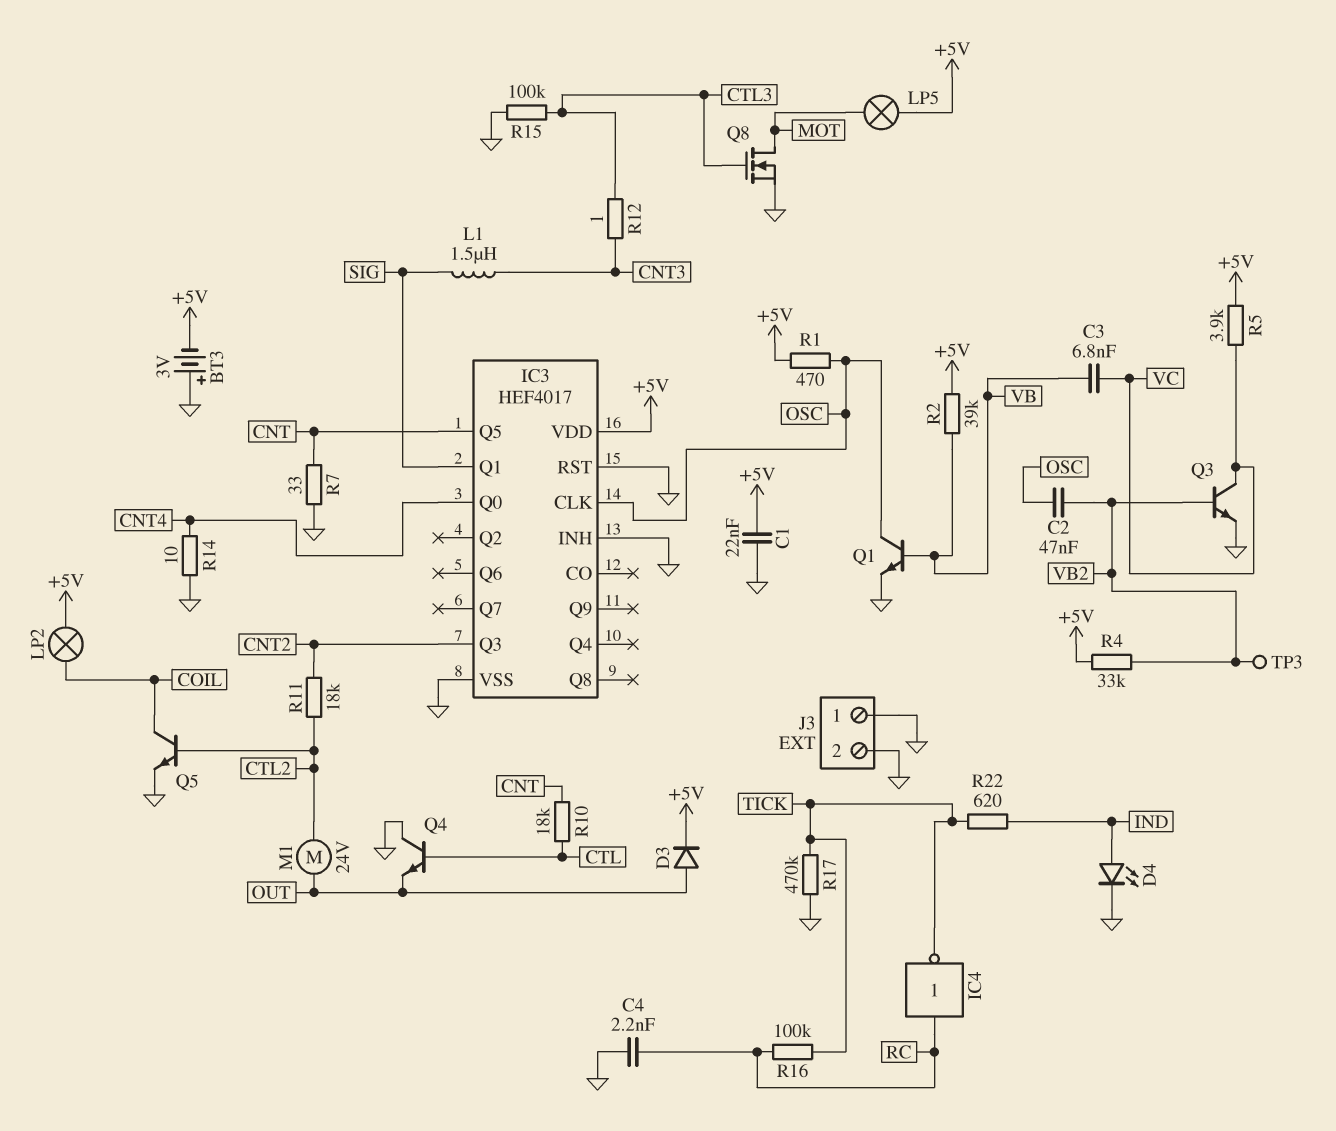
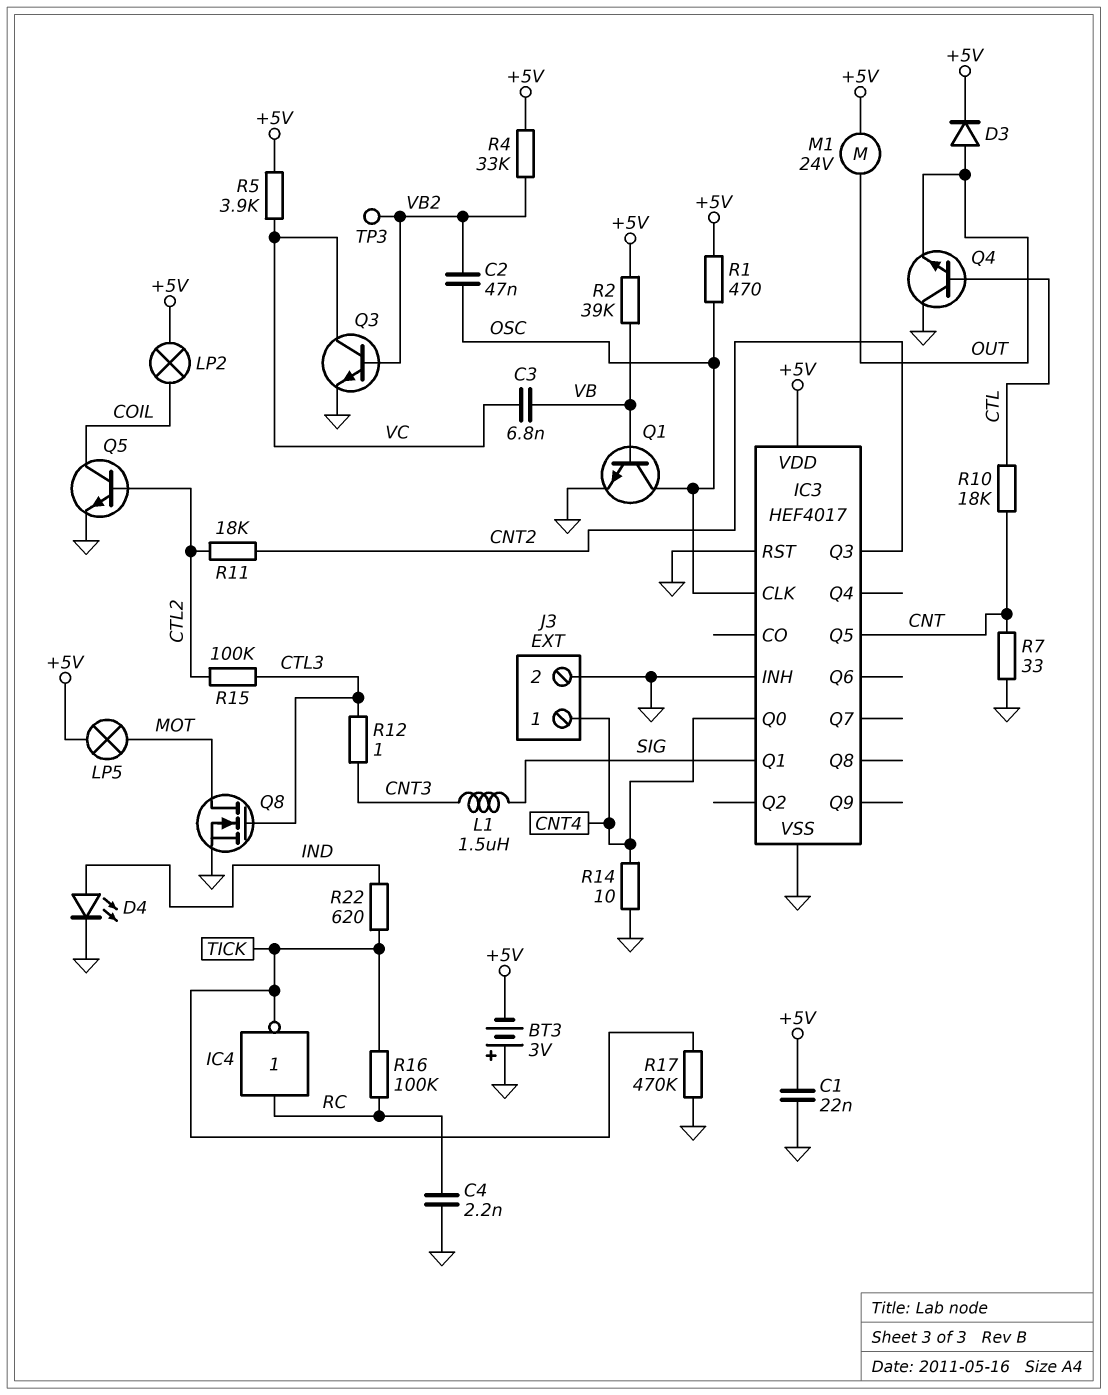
J3 pin 1: GND -> CNT4
M1: motor 24V (CTL2, OUT) -> motor 24V (+5V, OUT)
R15: 100k (CTL3, GND) -> 100k (CTL2, CTL3)

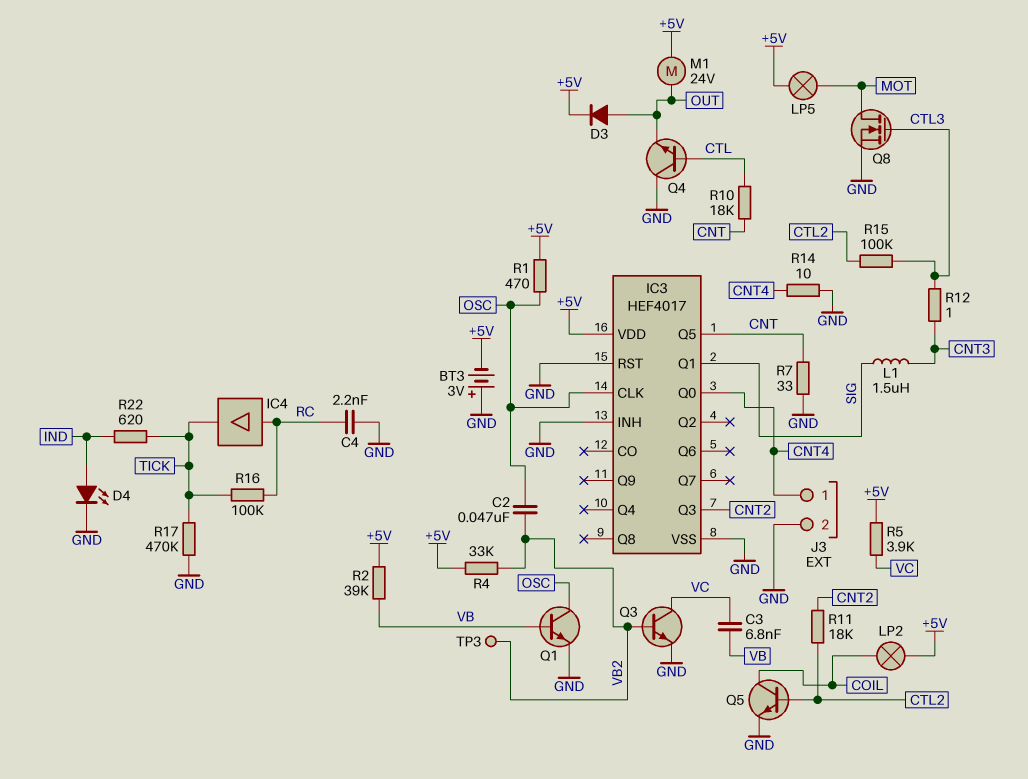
C1: 22nF (+5V, GND) -> none
IC4: NOT (in RC, out TICK) -> buffer (in RC, out TICK)

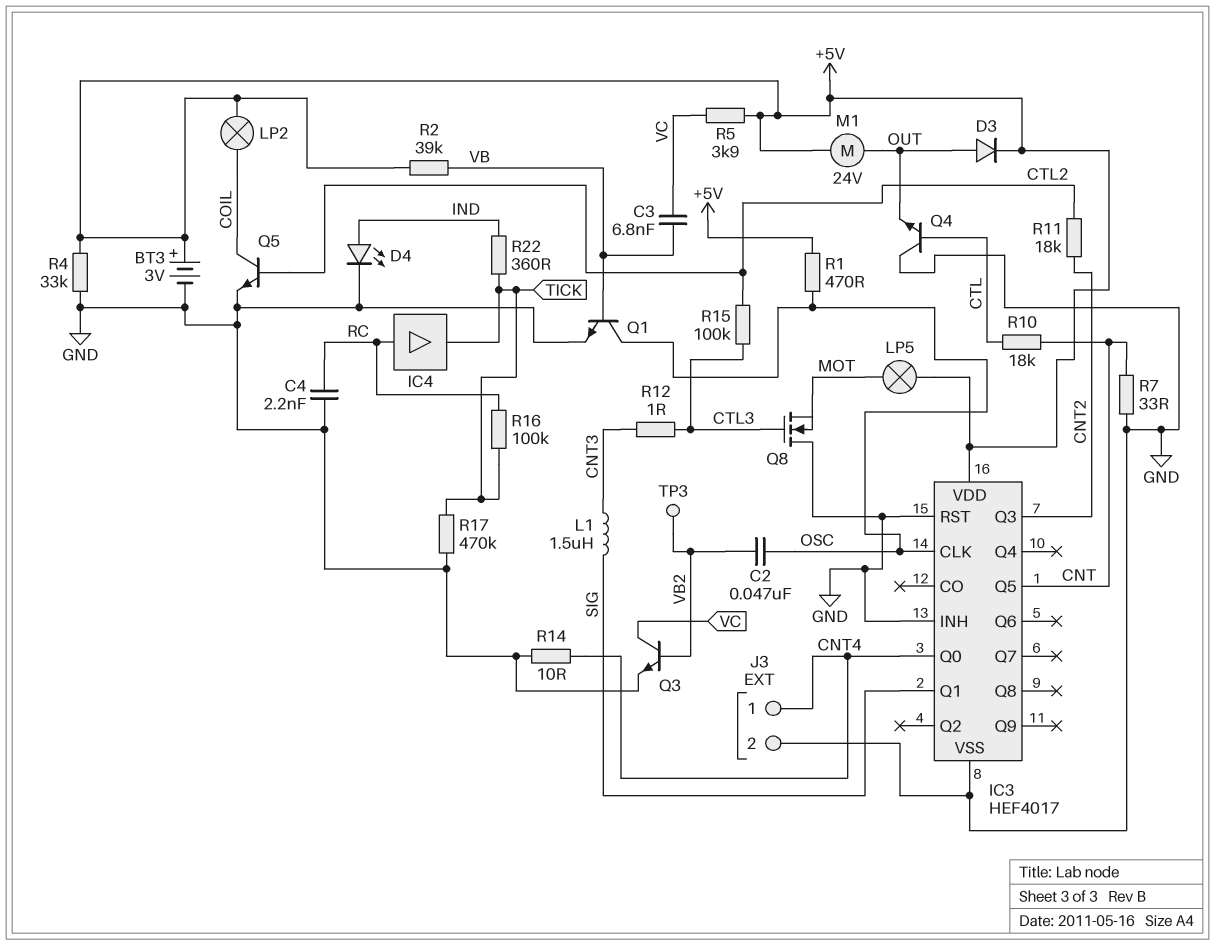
BT3: 3V (plus GND, minus +5V) -> 3V (plus +5V, minus GND)
Q8: NMOS (G CTL3, D MOT, S GND) -> NMOS (G CTL3, D GND, S MOT)
R4: 33k (+5V, VB2) -> 33k (+5V, GND)
R22: 620 (IND, TICK) -> 360 (IND, TICK)

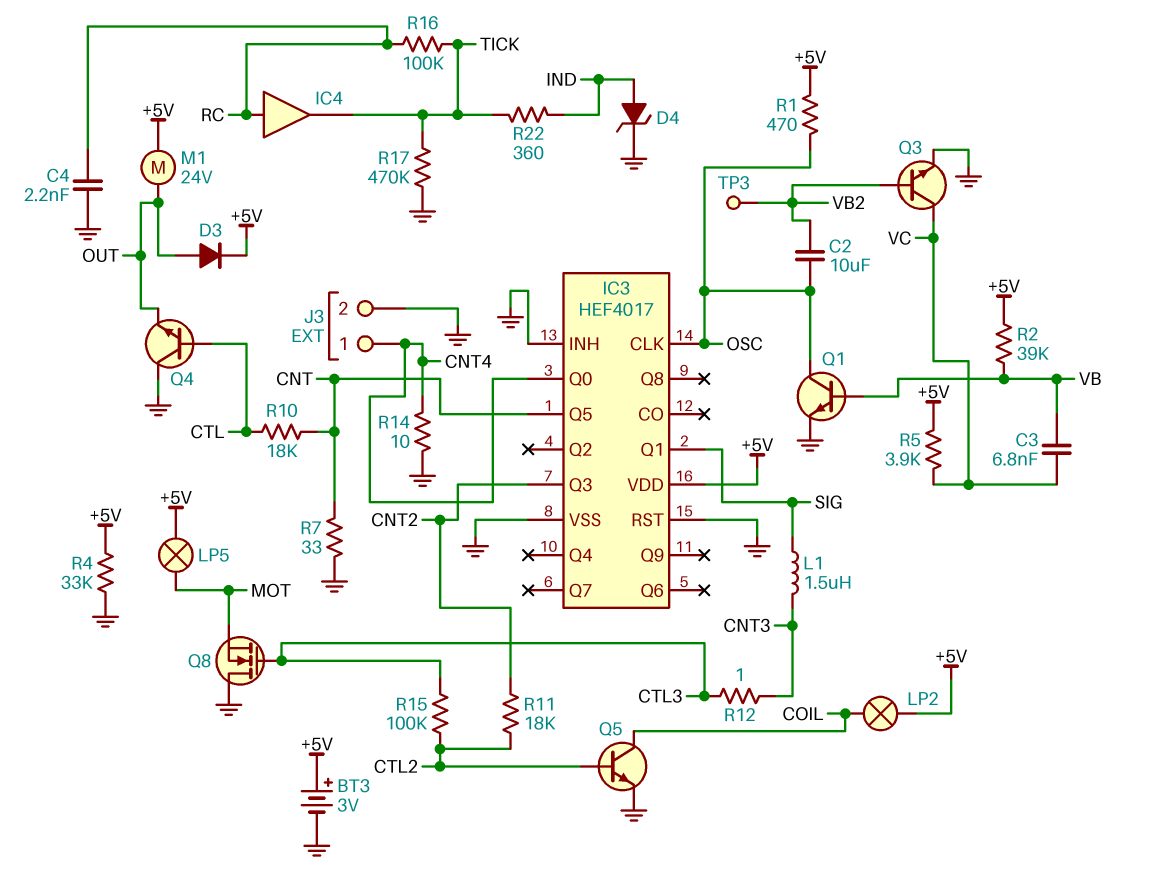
C2: 47nF (OSC, VB2) -> 10uF (OSC, VB2)
D4: LED (A IND, K GND) -> zener (A IND, K GND)

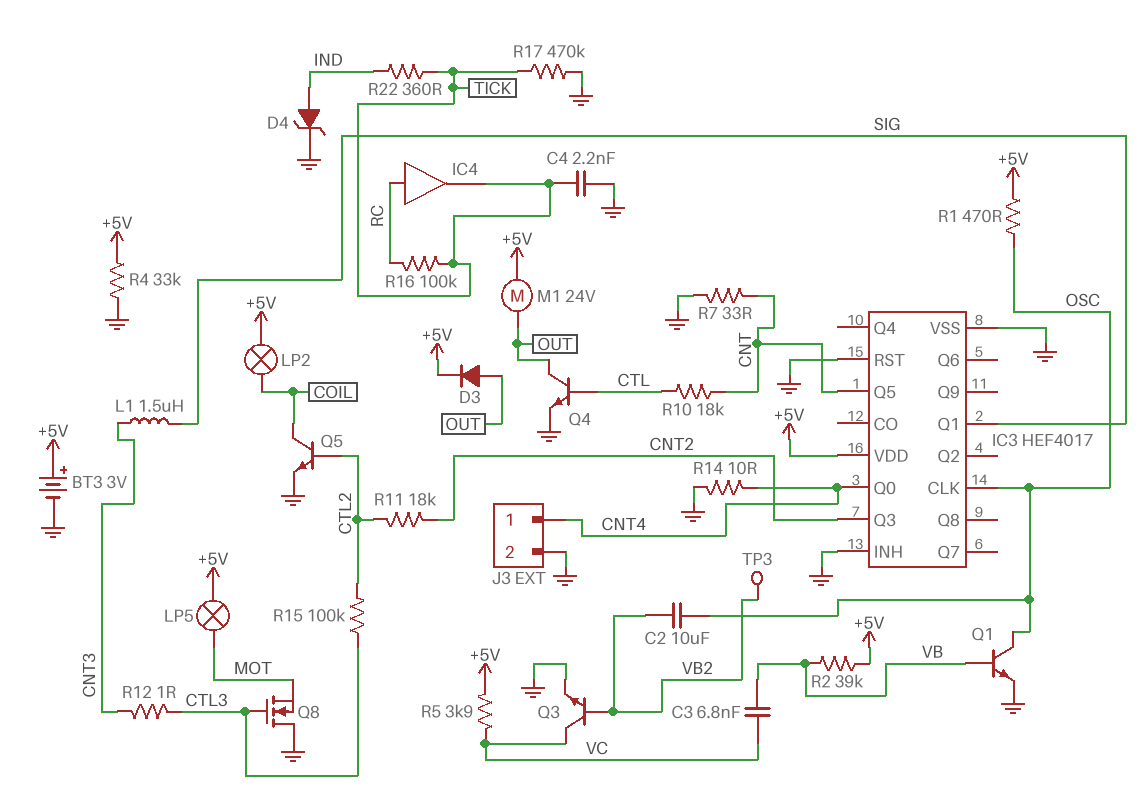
C4: 2.2nF (GND, RC) -> 2.2nF (GND, TICK)
Q4: NPN (B CTL, C GND, E OUT) -> NPN (B CTL, C OUT, E GND)

